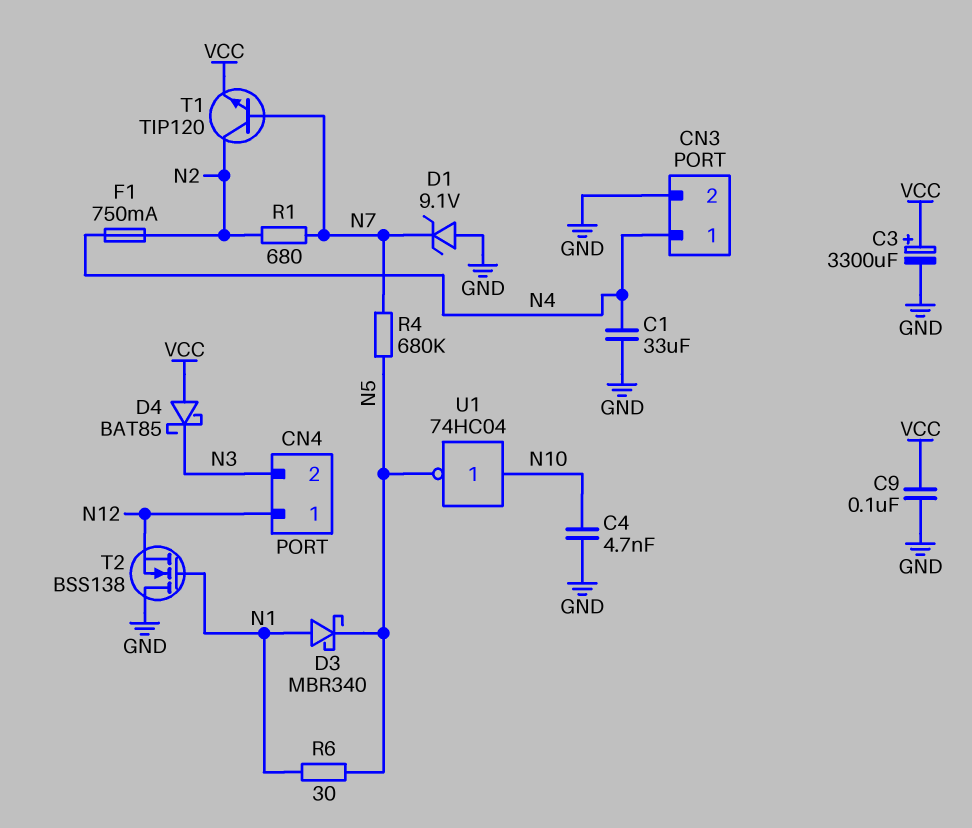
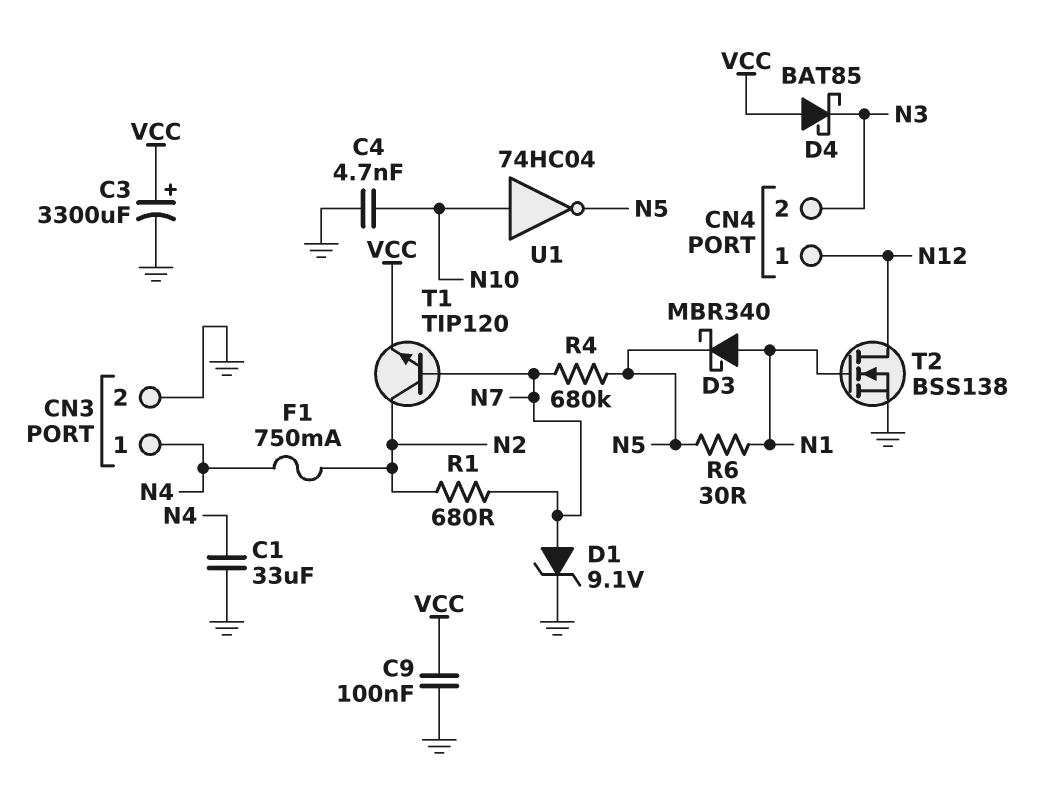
D1: zener 9.1V (A GND, K N7) -> zener 9.1V (A N7, K GND)
T2: NMOS BSS138 (G N1, D GND, S N12) -> NMOS BSS138 (G N1, D N12, S GND)

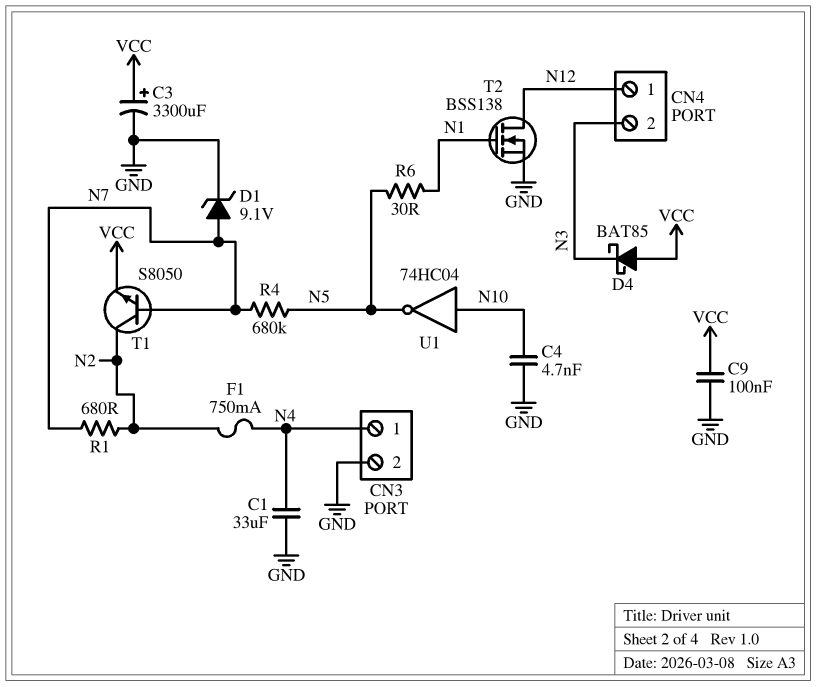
D3: schottky MBR340 (A N1, K N5) -> none
T1: NPN TIP120 (B N7, C N2, E VCC) -> NPN S8050 (B N7, C N2, E VCC)

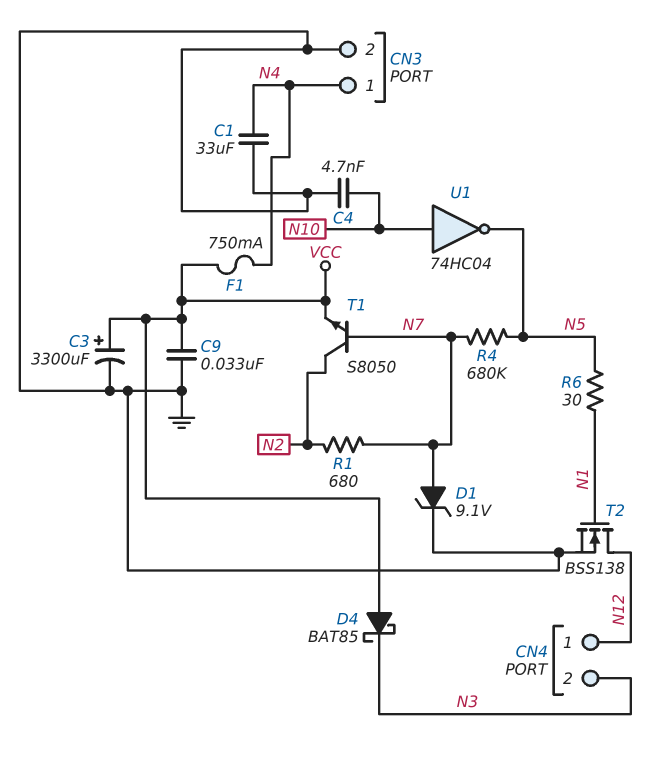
C9: 100nF (GND, VCC) -> 33nF (GND, VCC)
F1: 750mA (N2, N4) -> 750mA (N4, VCC)

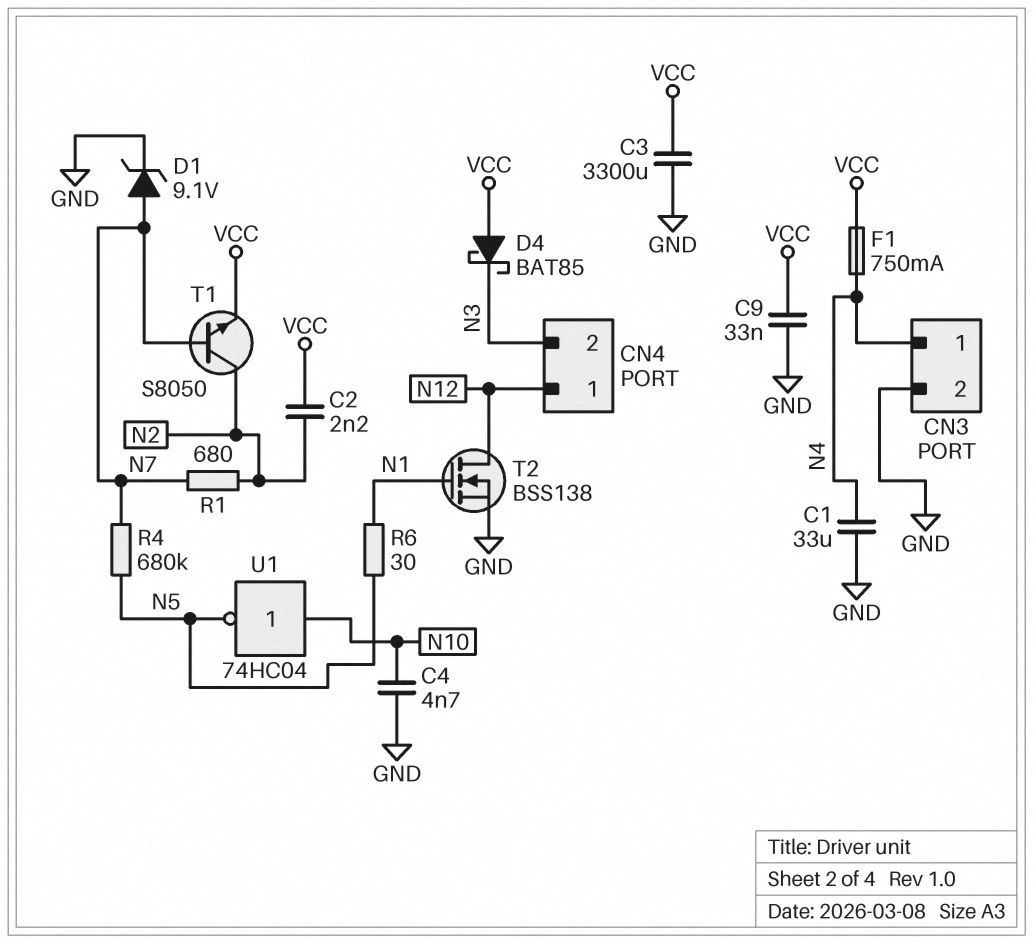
C2: none -> 2.2nF (N2, VCC)
C3: 3300uF (plus VCC, minus GND) -> 3300uF (GND, VCC)

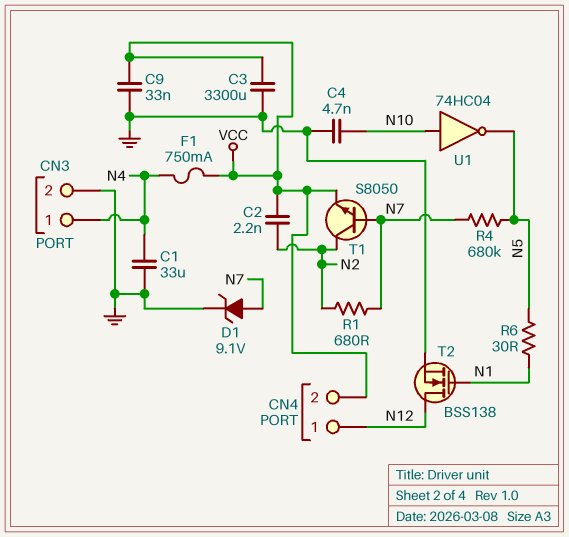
CN4 pin 2: N3 -> VCC
D4: schottky BAT85 (A VCC, K N3) -> none

